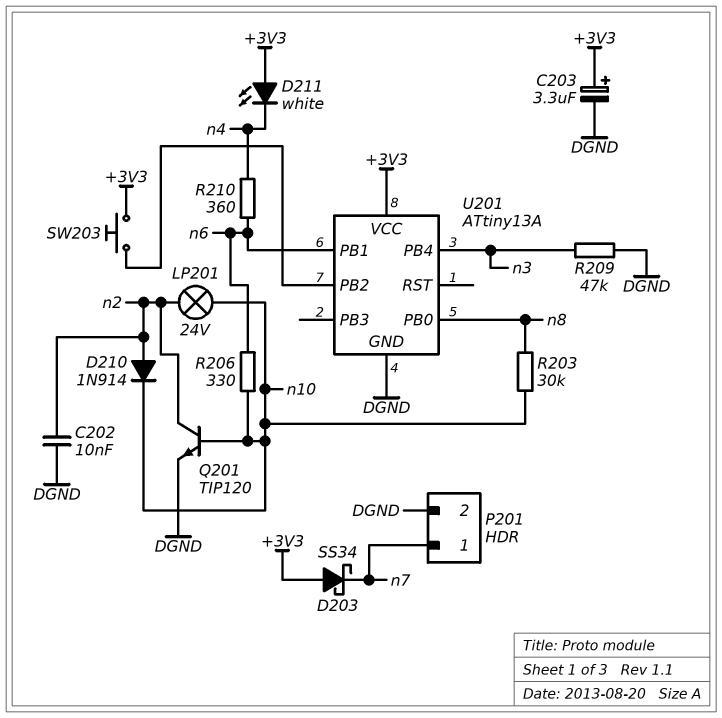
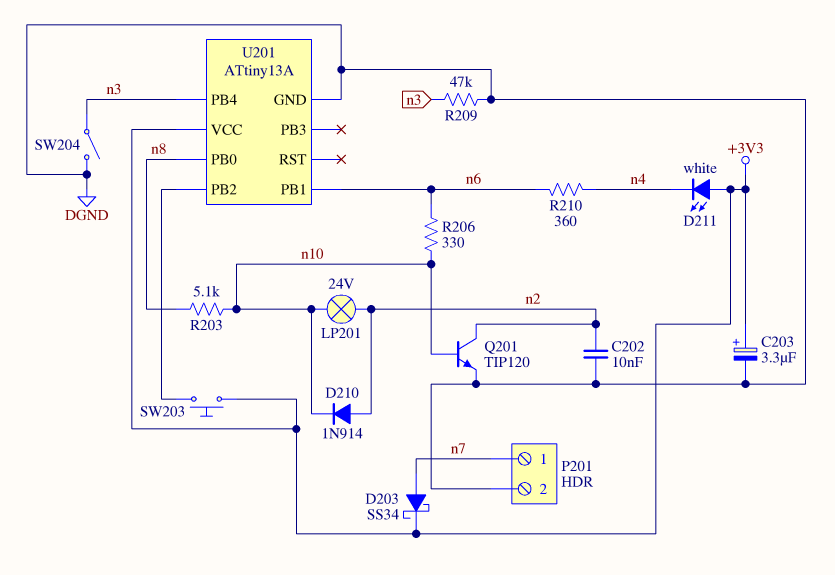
D203: schottky SS34 (A +3V3, K n7) -> schottky SS34 (A n7, K +3V3)
R203: 30k (n8, n10) -> 5.1k (n8, n10)
SW204: none -> switch (DGND, n3)

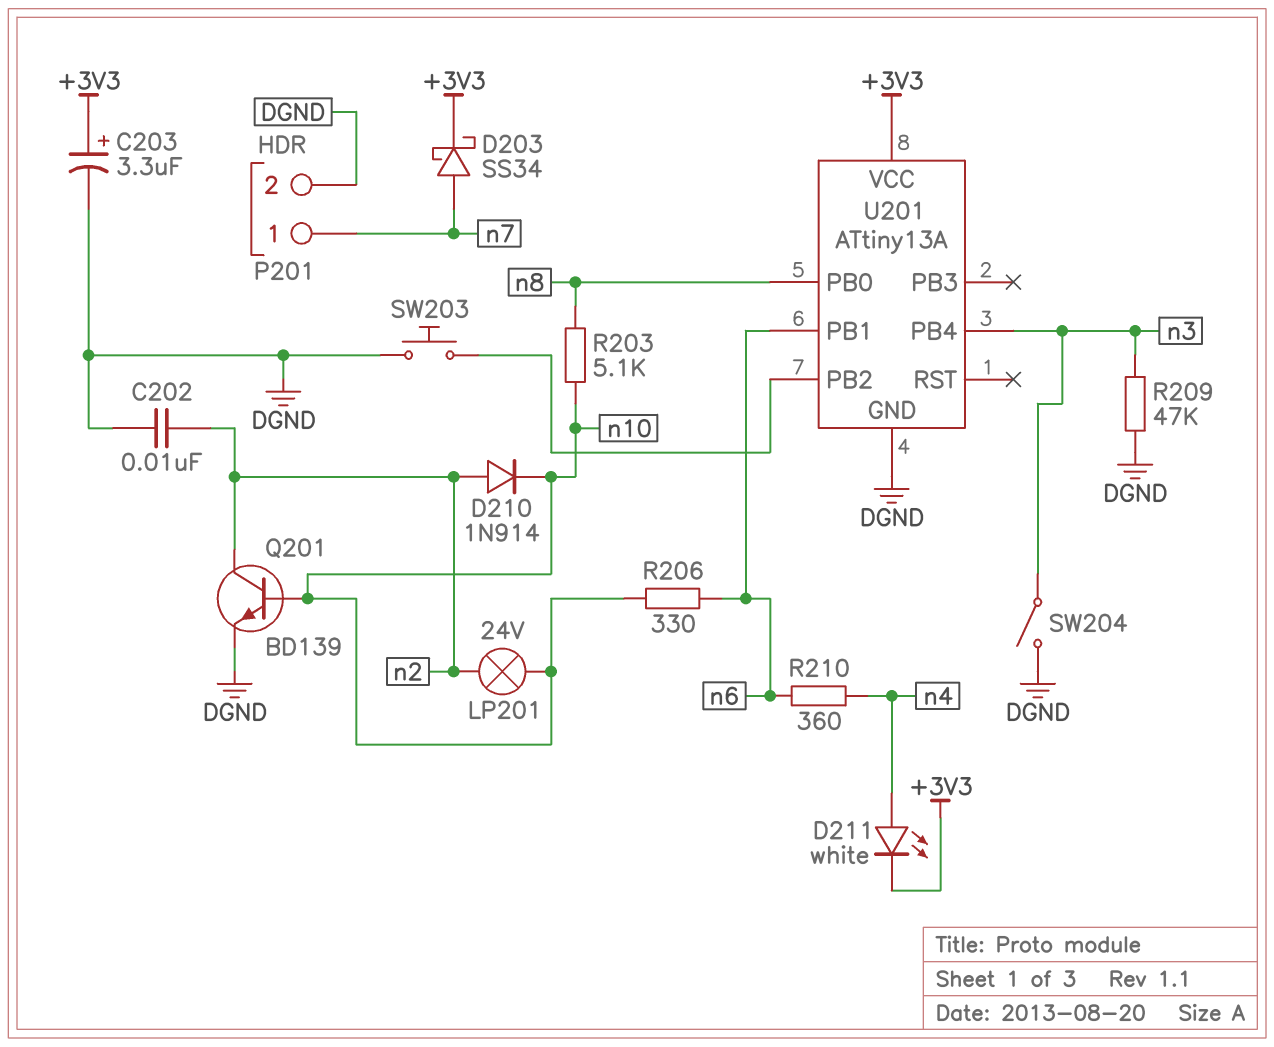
D211: LED white (A +3V3, K n4) -> LED white (A n4, K +3V3)
Q201: NPN TIP120 (B n10, C n2, E DGND) -> NPN BD139 (B n10, C n2, E DGND)
SW203: button (+3V3, U201/PB2) -> button (DGND, U201/PB2)

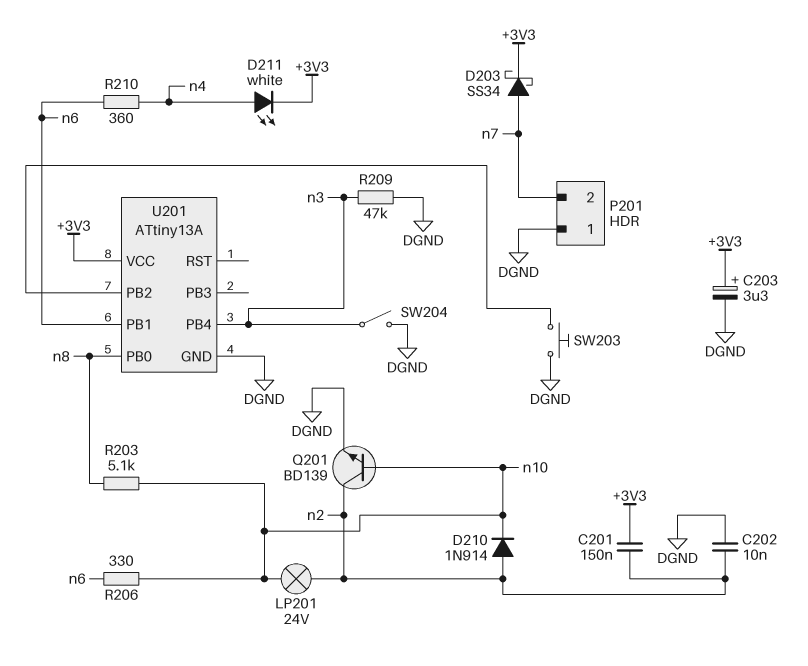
C201: none -> 150nF (+3V3, n2)
P201 pin 1: n7 -> DGND
P201 pin 2: DGND -> n7

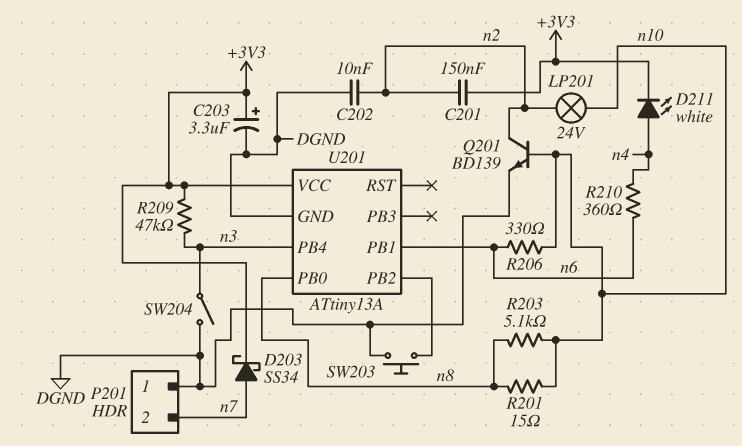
D210: diode 1N914 (A n2, K n10) -> none
R201: none -> 15 (n8, n10)
R209: 47k (DGND, n3) -> 47k (+3V3, n3)

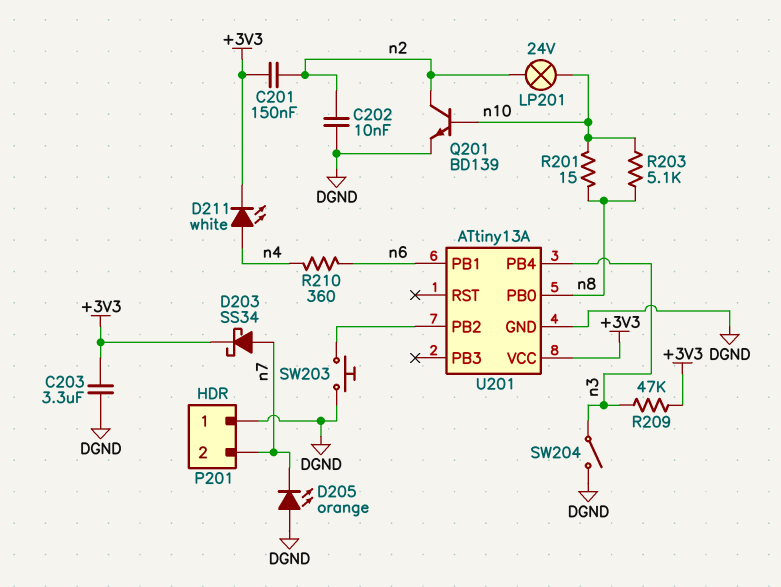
C203: 3.3uF (plus +3V3, minus DGND) -> 3.3uF (+3V3, DGND)
D205: none -> LED orange (A DGND, K n7)
R206: 330 (n6, n10) -> none

